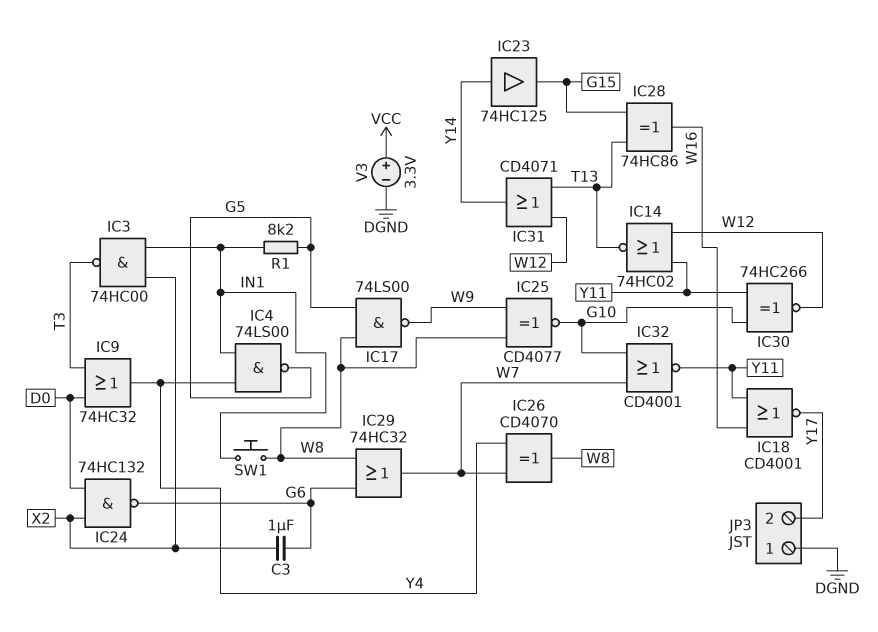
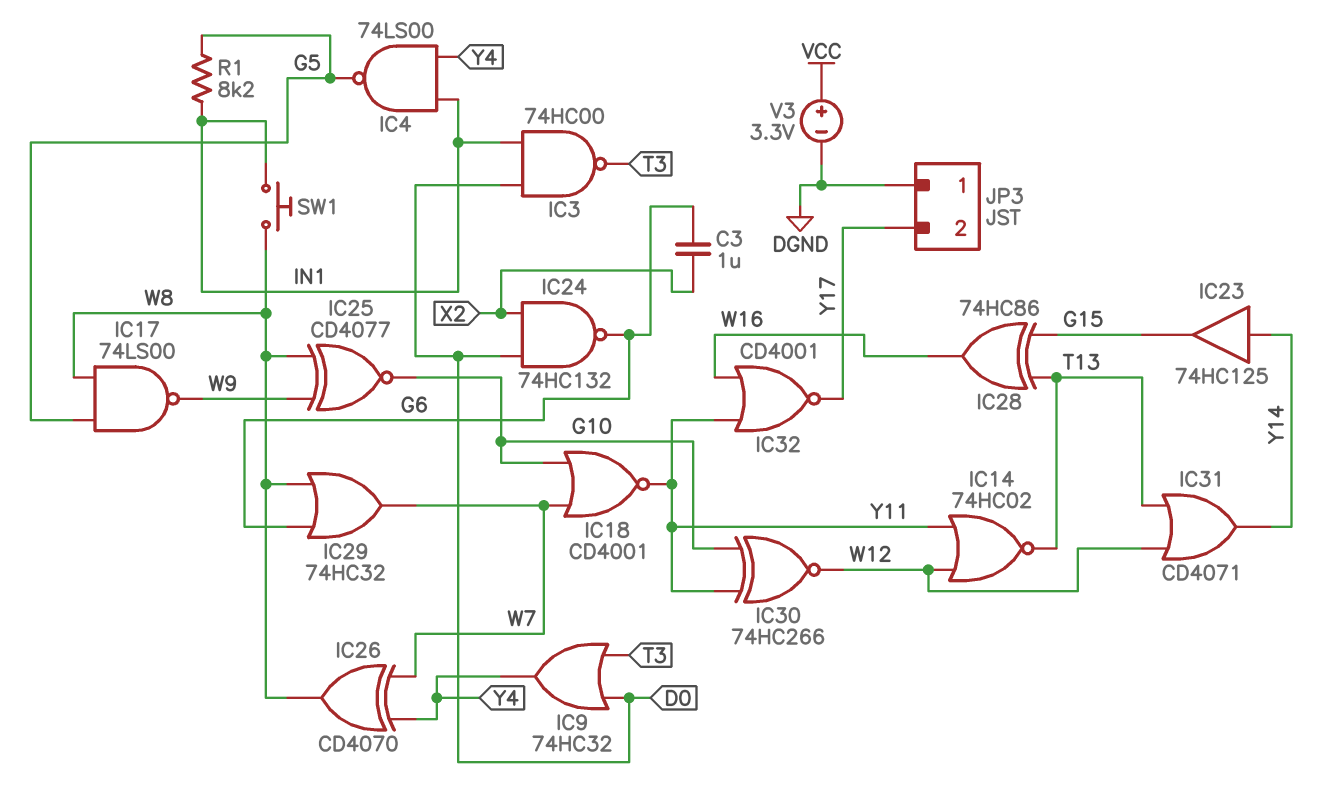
IC3: NAND 74HC00 (in IN1, in X2, out T3) -> NAND 74HC00 (in D0, in IN1, out T3)
IC18: NOR CD4001 (in W16, in Y11, out Y17) -> NOR CD4001 (in G10, in W7, out Y11)
IC32: NOR CD4001 (in G10, in W7, out Y11) -> NOR CD4001 (in W16, in Y11, out Y17)

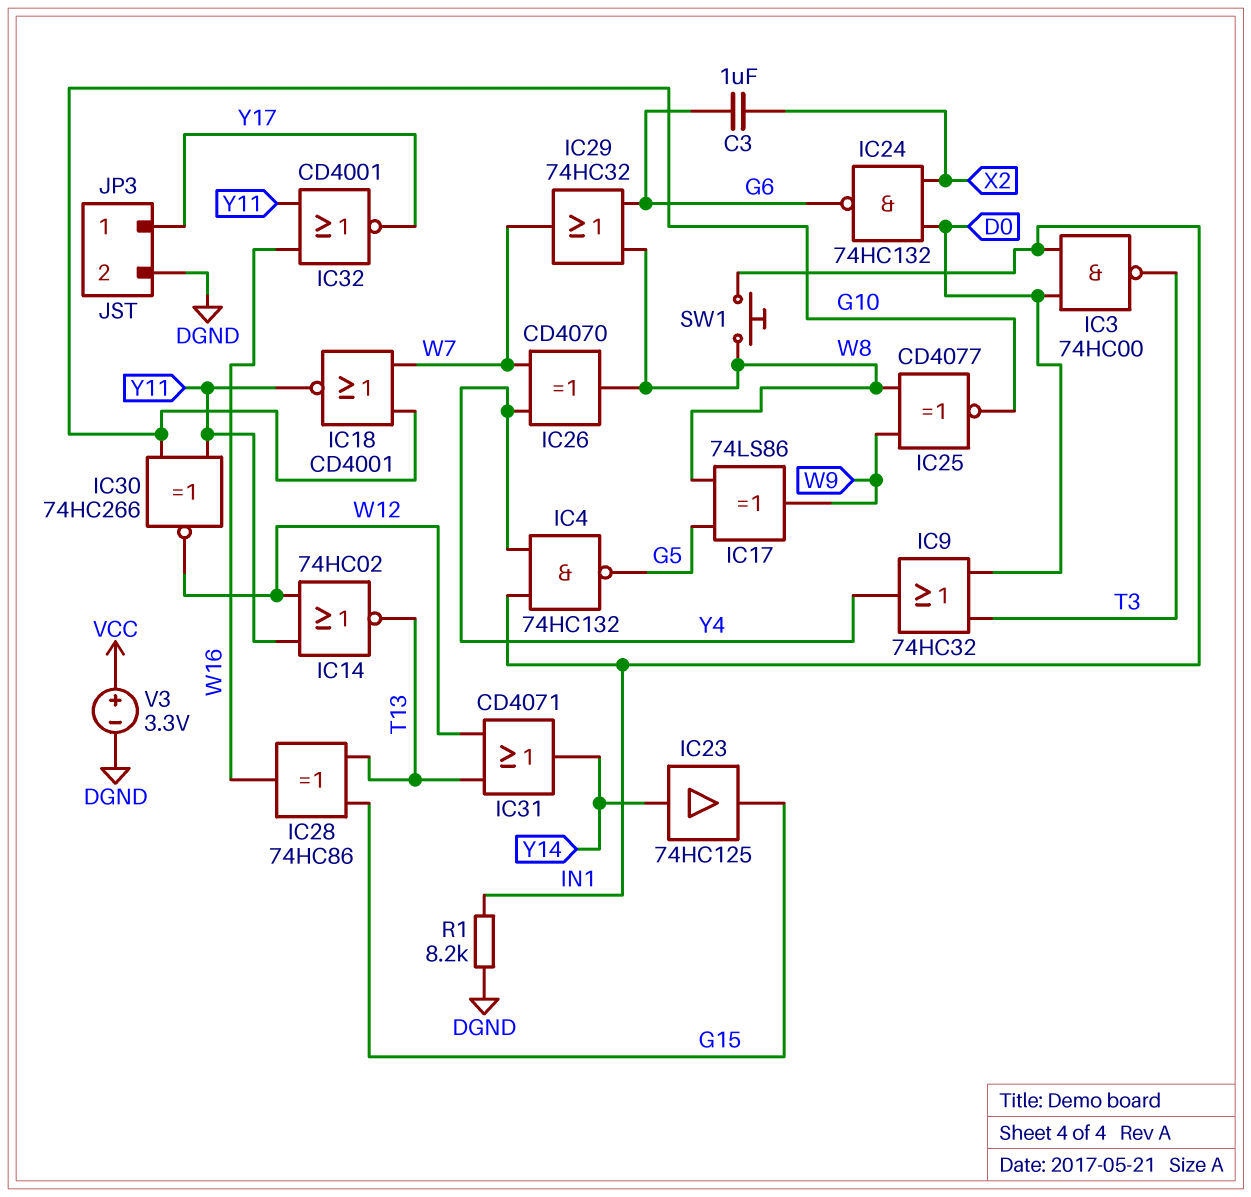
IC4: NAND 74LS00 (in IN1, in Y4, out G5) -> NAND 74HC132 (in IN1, in Y4, out G5)
IC17: NAND 74LS00 (in G5, in W8, out W9) -> XOR 74LS86 (in G5, in W8, out W9)
JP3 pin 1: DGND -> Y17
JP3 pin 2: Y17 -> DGND
R1: 8.2k (G5, IN1) -> 8.2k (DGND, IN1)

